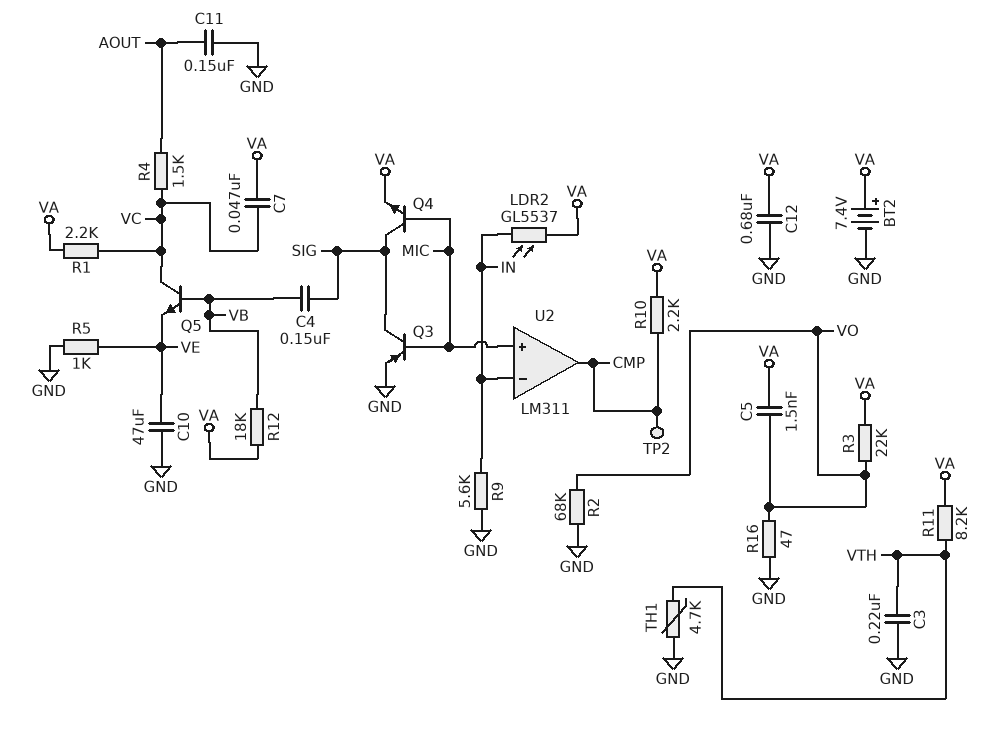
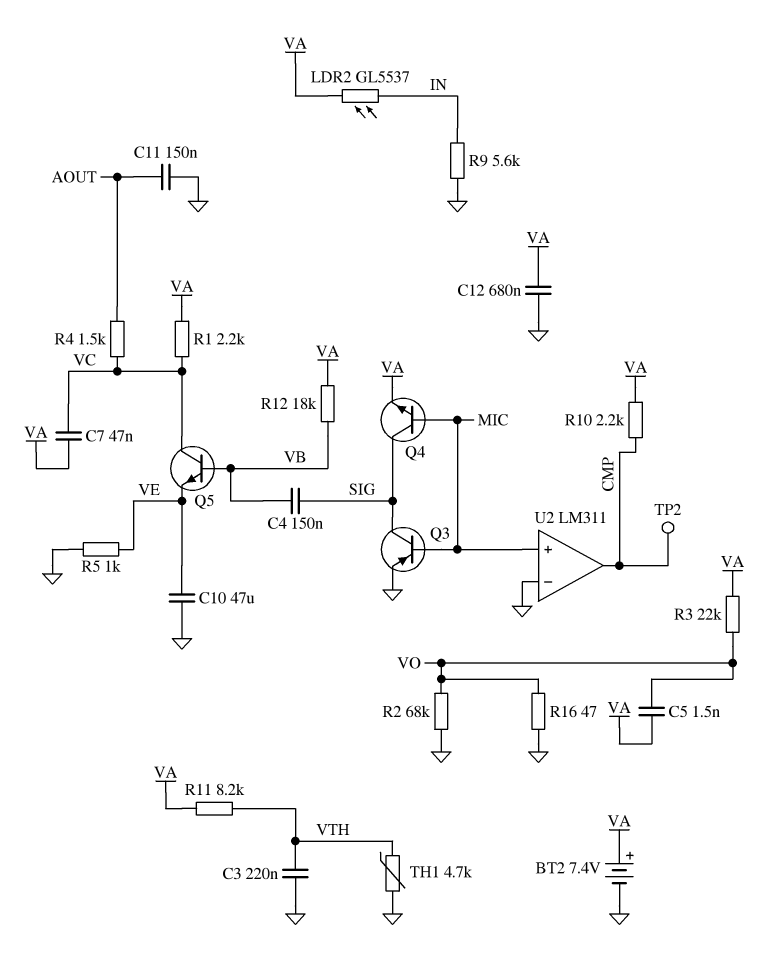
U2 pin in-: IN -> GND

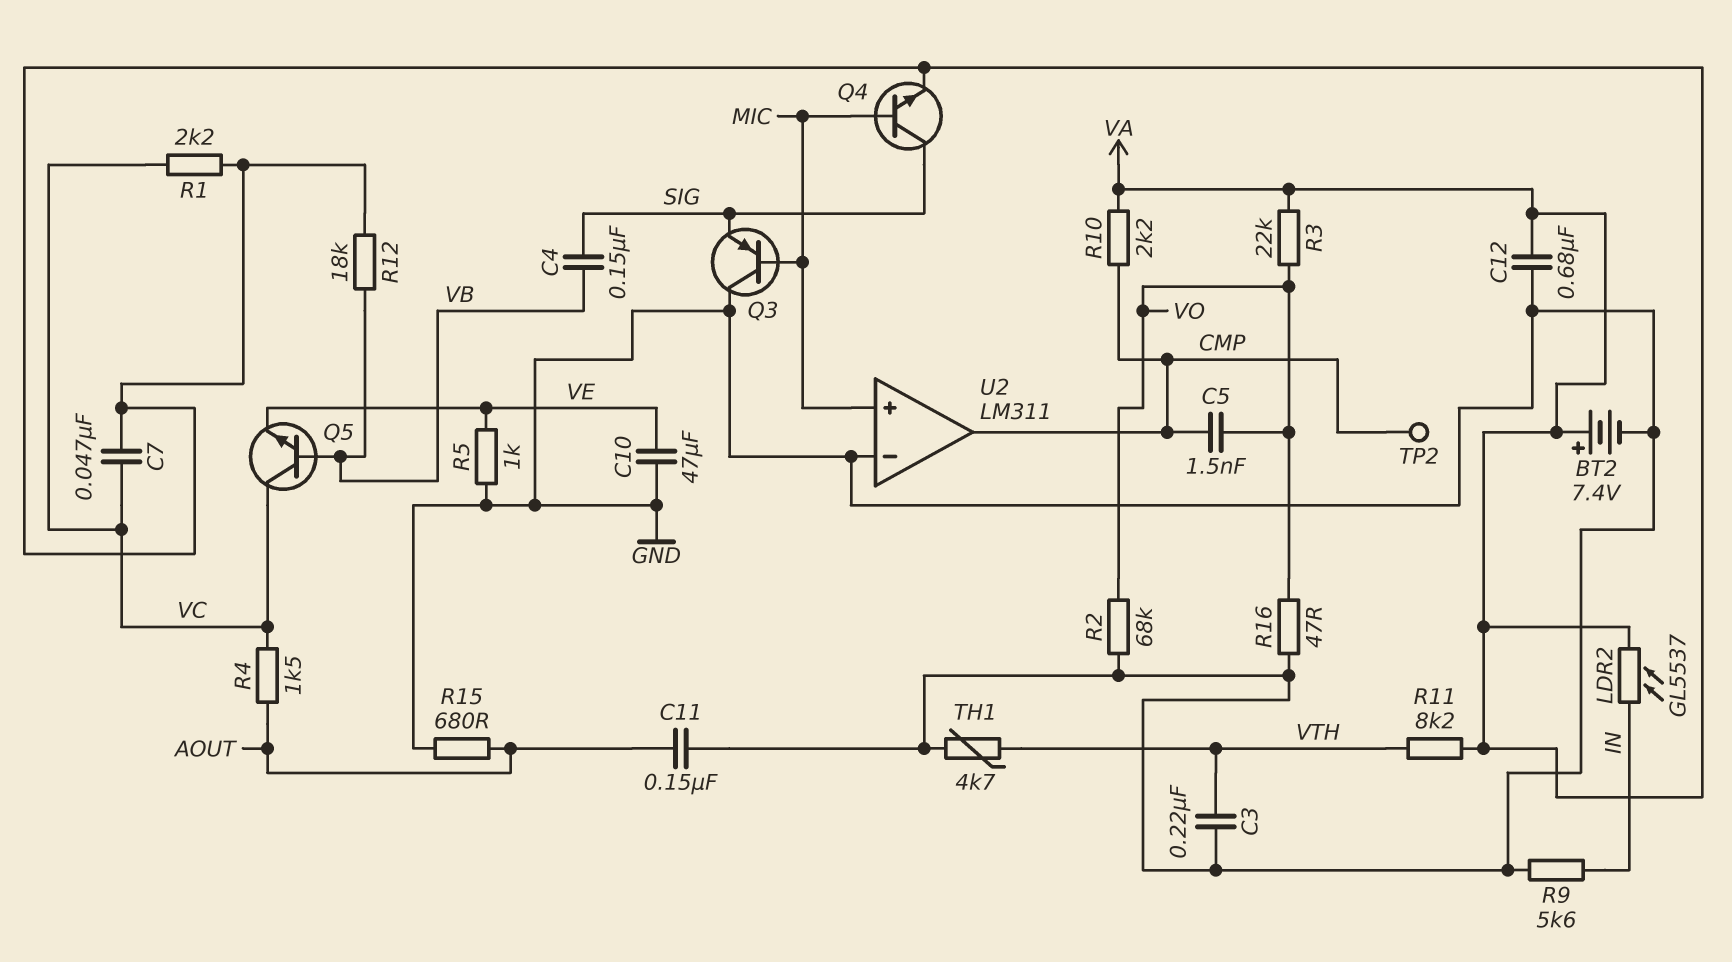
C5: 1.5nF (VA, VO) -> 1.5nF (CMP, VO)
Q3: PNP (B MIC, C SIG, E GND) -> PNP (B MIC, C GND, E SIG)
R15: none -> 680 (AOUT, GND)

